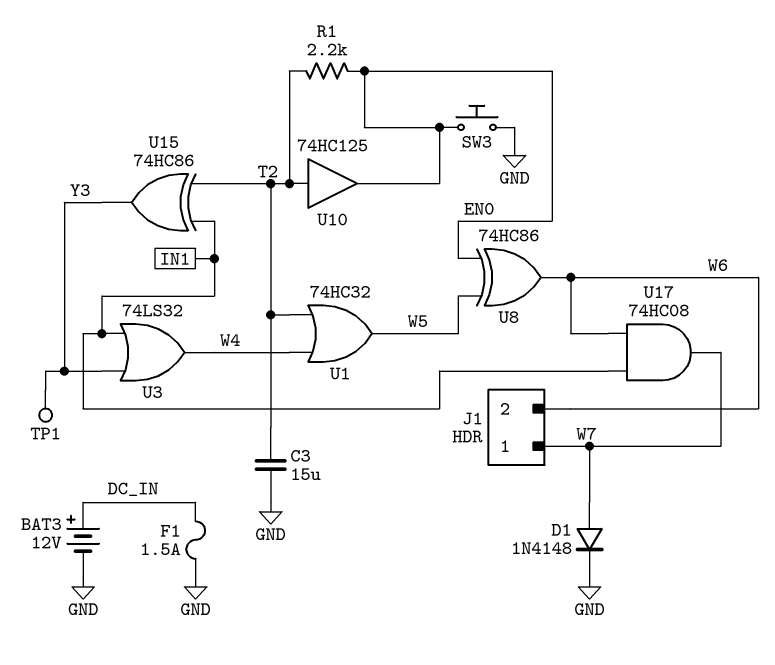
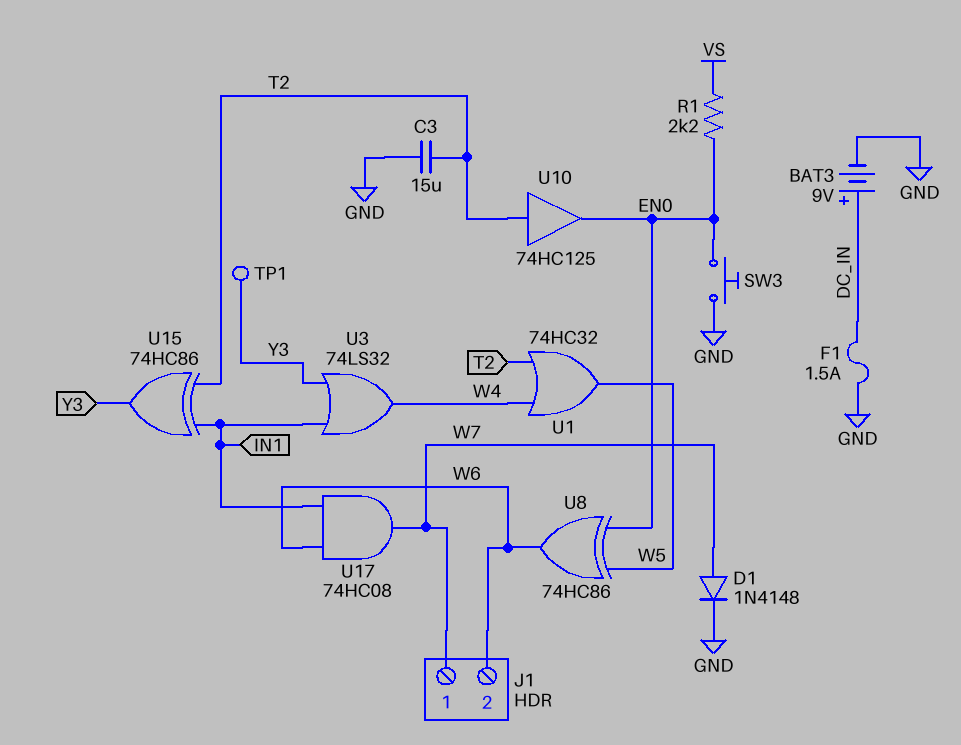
BAT3: 12V (plus DC_IN, minus GND) -> 9V (plus DC_IN, minus GND)
R1: 2.2k (EN0, T2) -> 2.2k (EN0, VS)

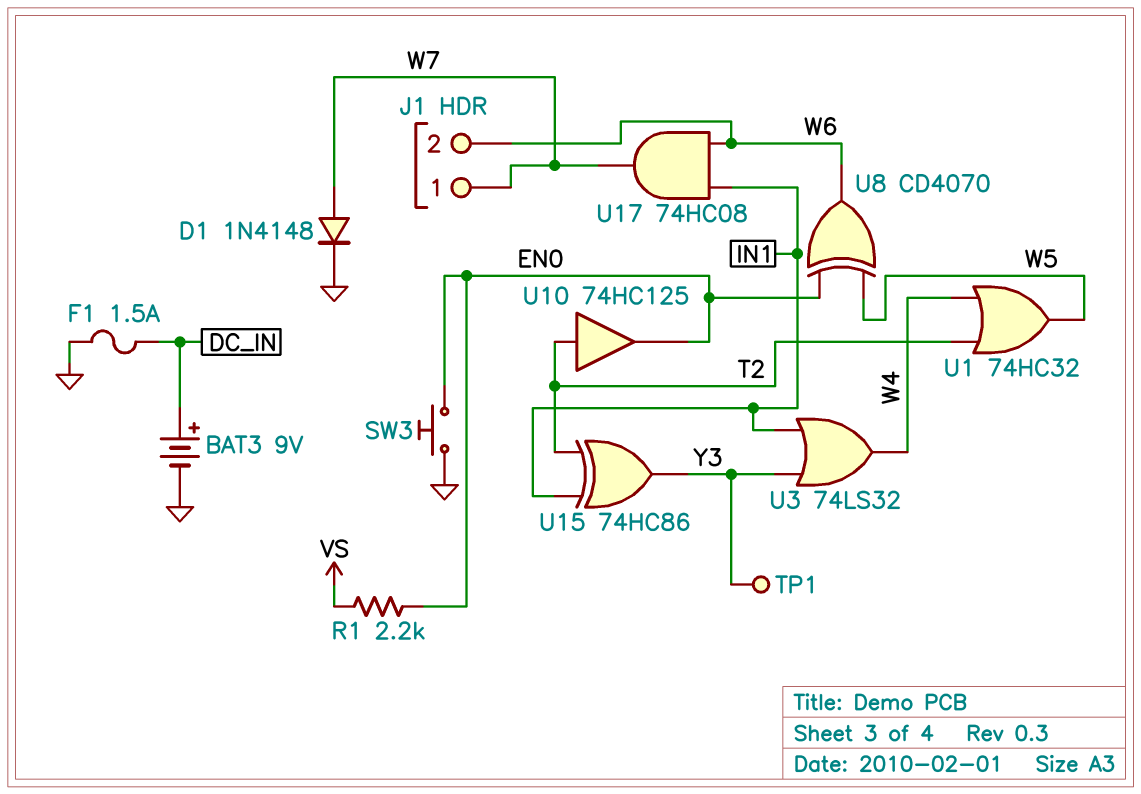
C3: 15uF (GND, T2) -> none
U8: XOR 74HC86 (in EN0, in W5, out W6) -> XOR CD4070 (in EN0, in W5, out W6)

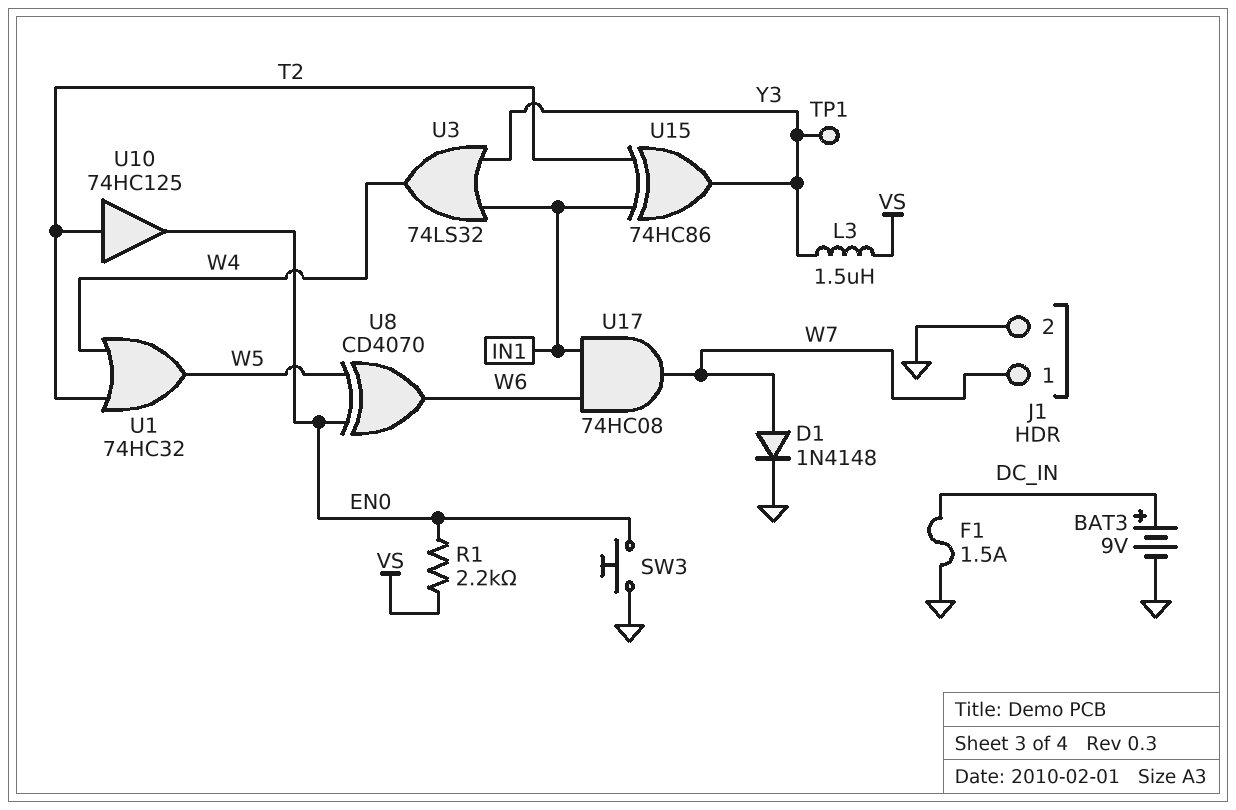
J1 pin 2: W6 -> GND
L3: none -> 1.5uH (VS, Y3)

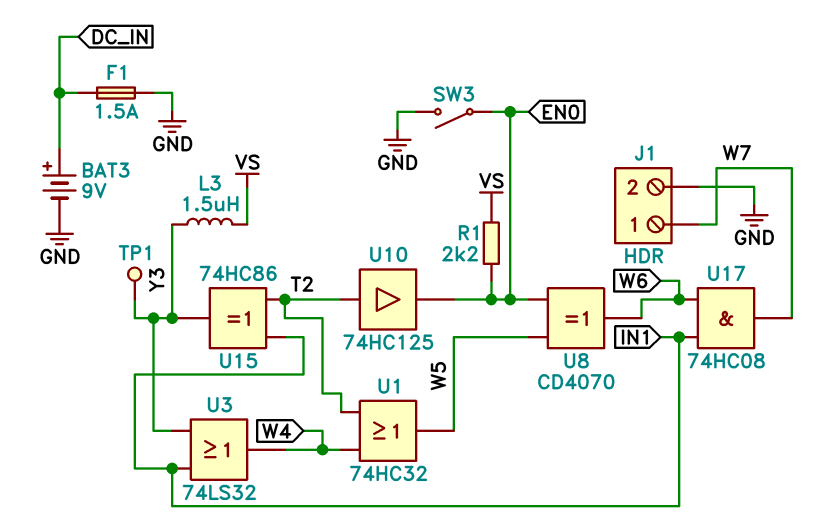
D1: diode 1N4148 (A W7, K GND) -> none
SW3: button (EN0, GND) -> switch (EN0, GND)

